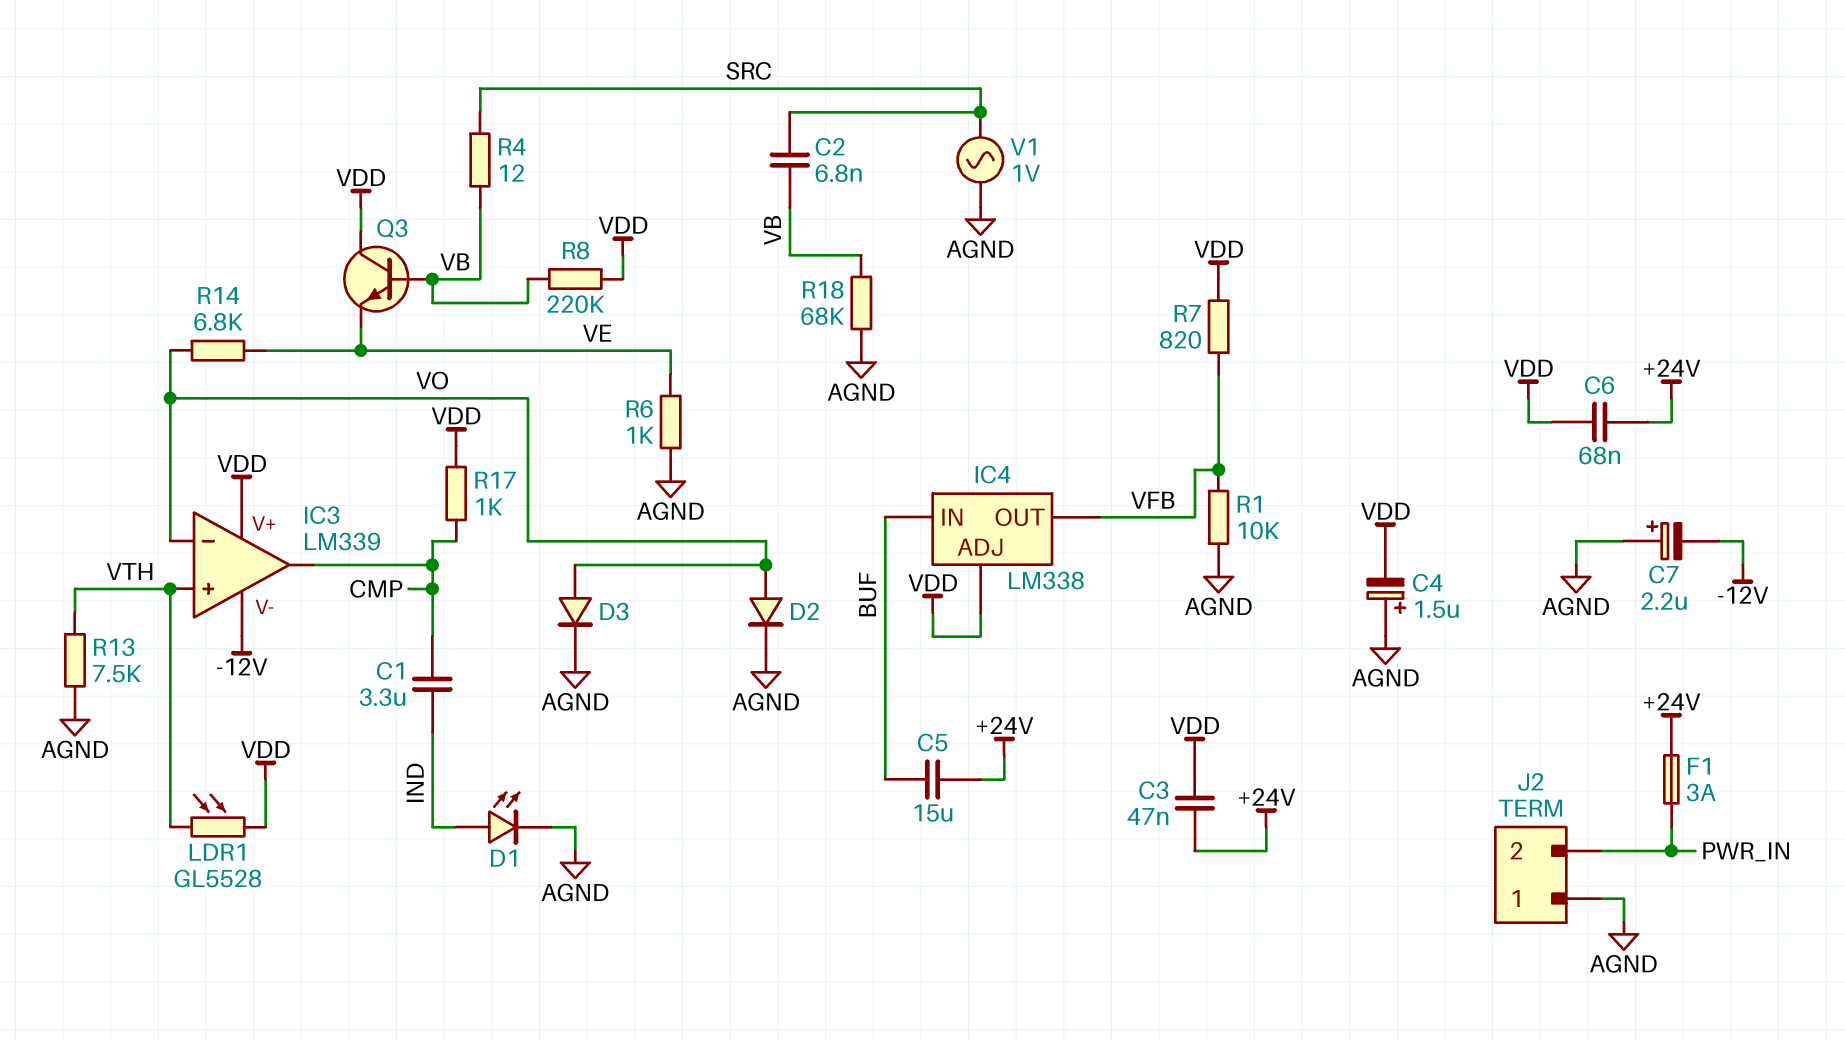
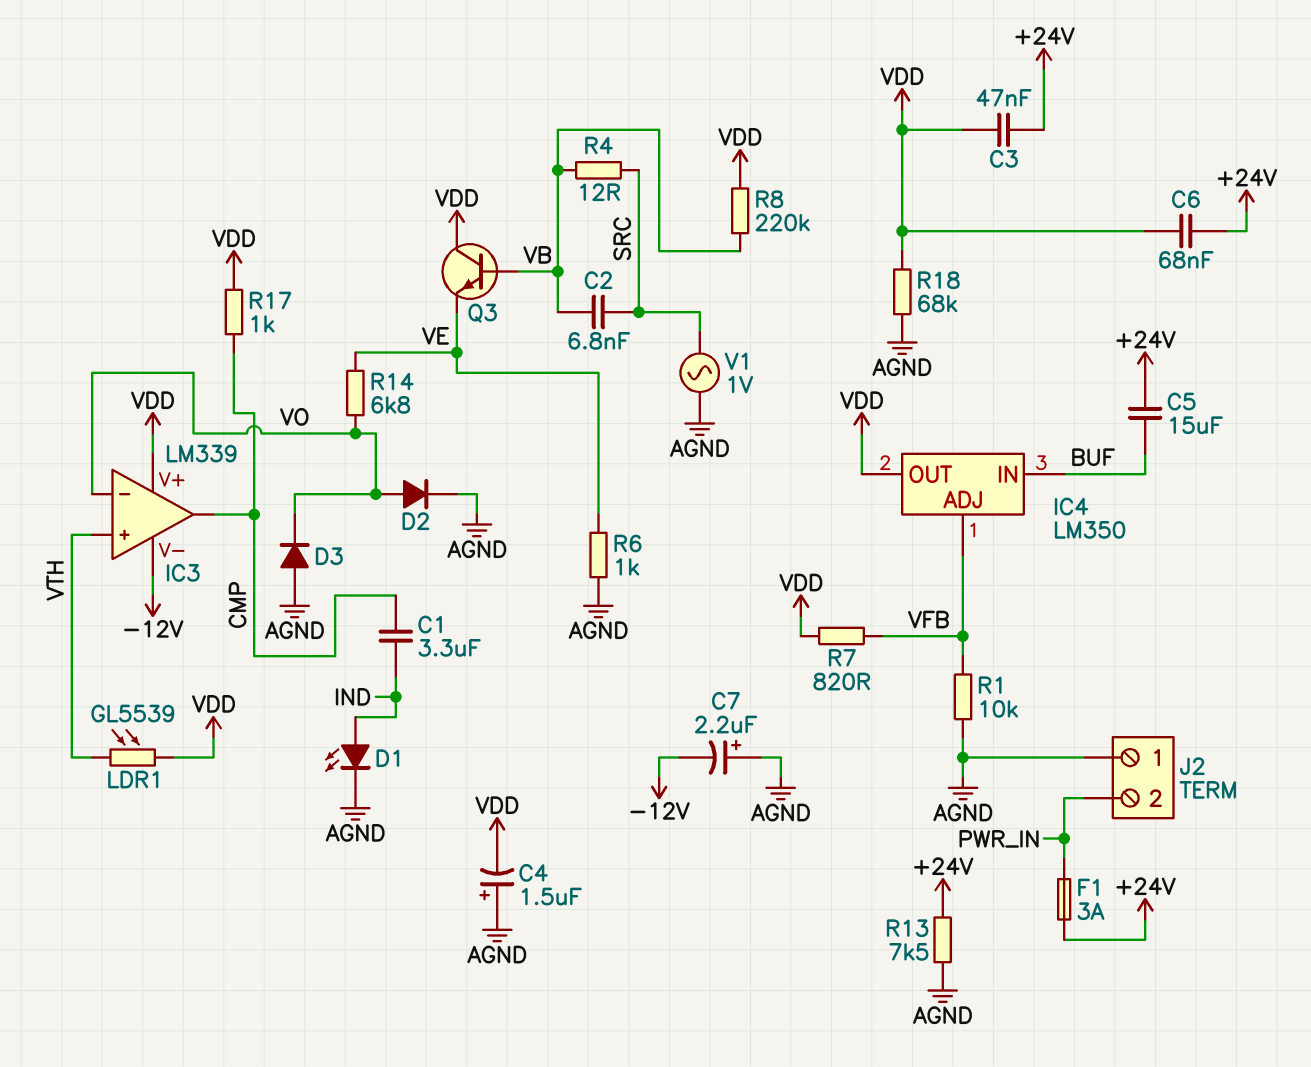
D3: diode (A VO, K AGND) -> diode (A AGND, K VO)
IC4: LM338 -> LM350
IC4 pin ADJ: VDD -> VFB
IC4 pin OUT: VFB -> VDD
LDR1: GL5528 (VDD, VTH) -> GL5539 (VDD, VTH)
R13: 7.5k (AGND, VTH) -> 7.5k (+24V, AGND)
R18: 68k (AGND, VB) -> 68k (AGND, VDD)

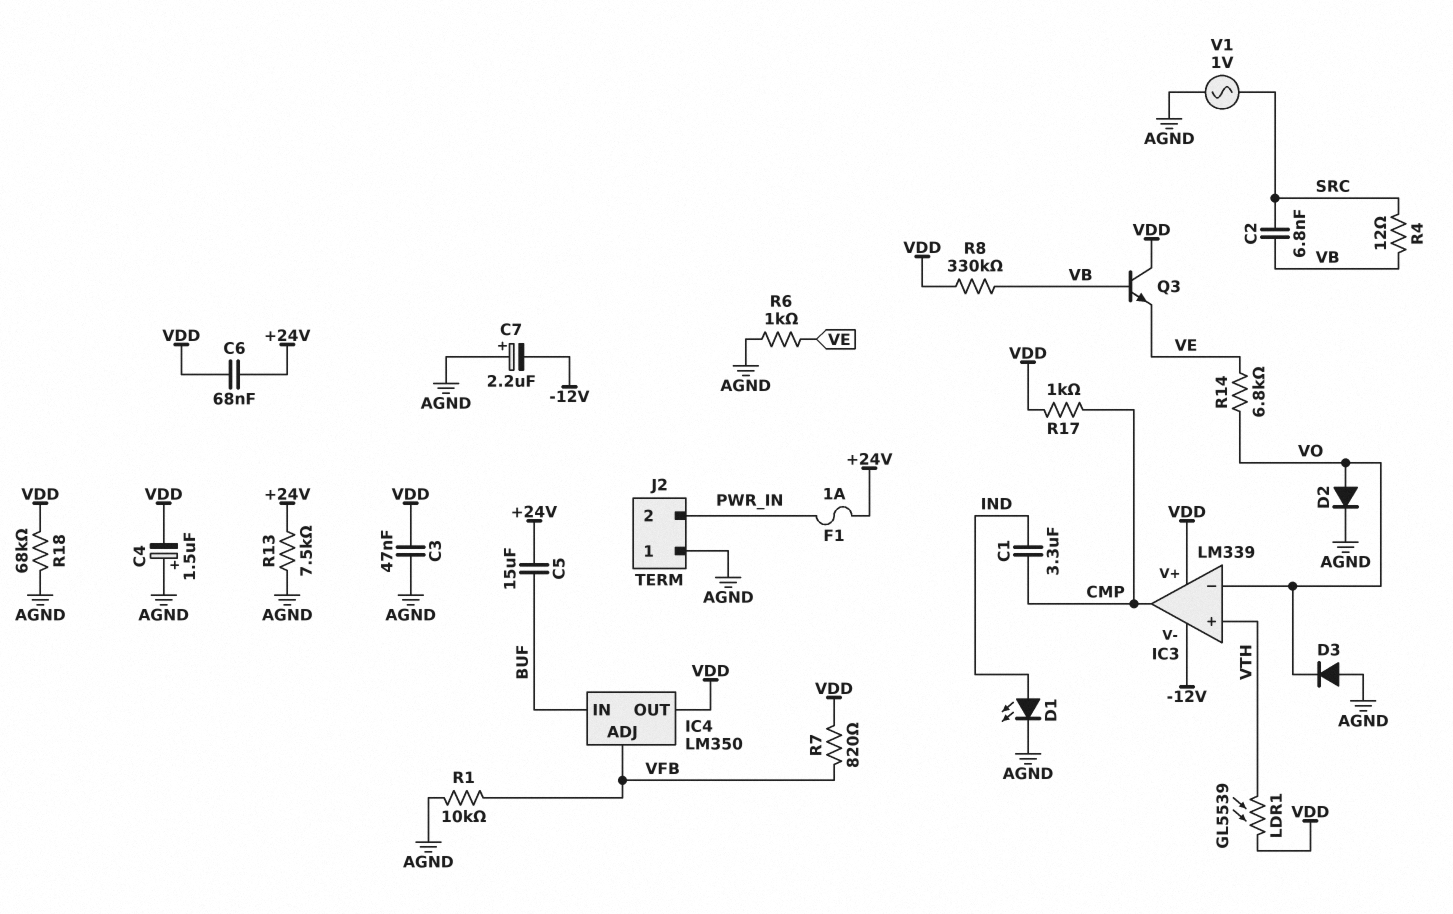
C3: 47nF (+24V, VDD) -> 47nF (AGND, VDD)
F1: 3A (+24V, PWR_IN) -> 1A (+24V, PWR_IN)
R8: 220k (VB, VDD) -> 330k (VB, VDD)

